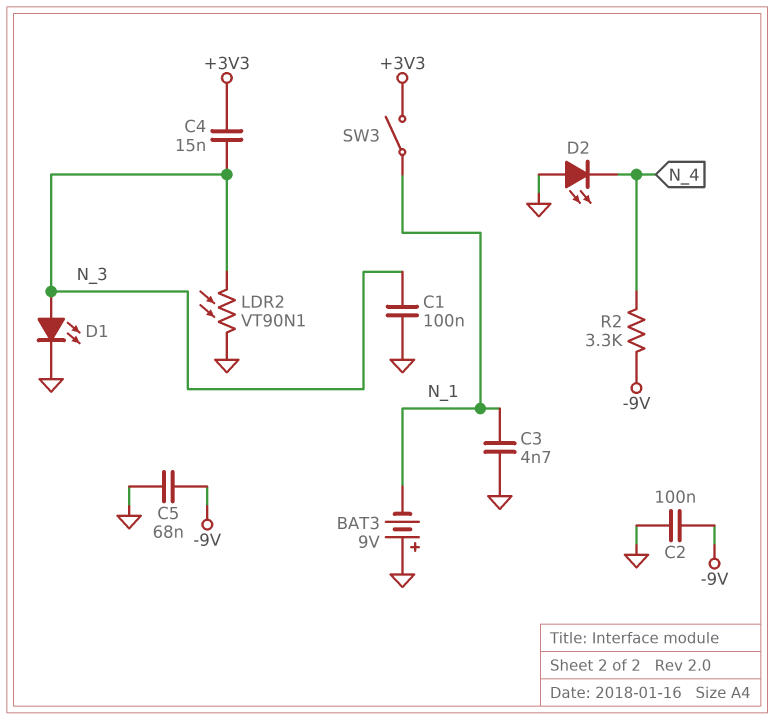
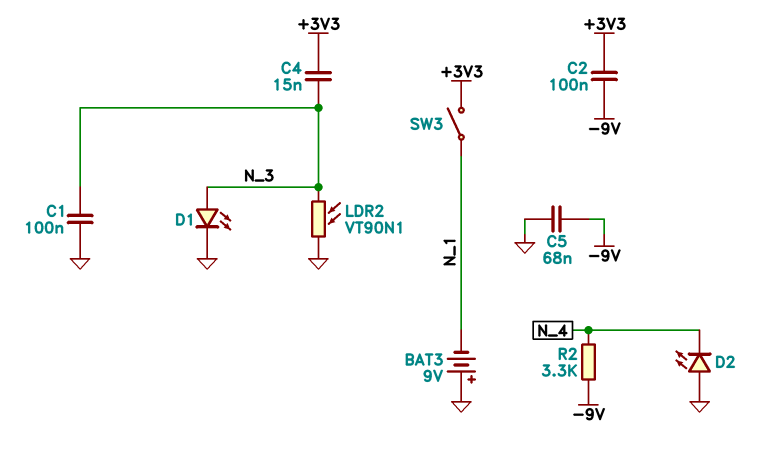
C2: 100nF (-9V, GND) -> 100nF (+3V3, -9V)
C3: 4.7nF (GND, N_1) -> none

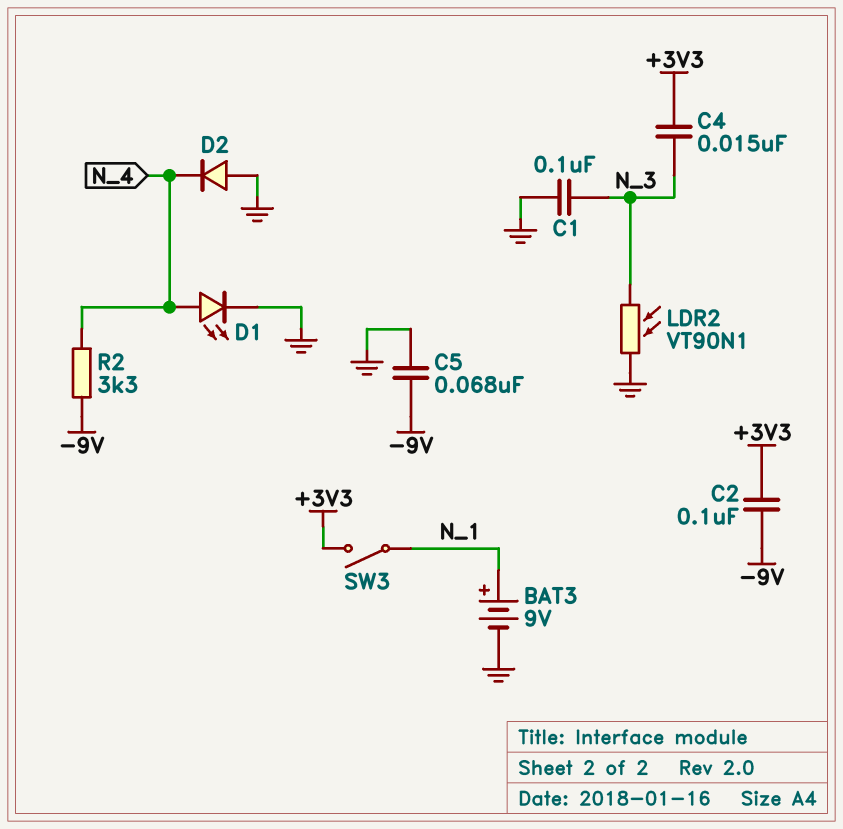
BAT3: 9V (plus GND, minus N_1) -> 9V (plus N_1, minus GND)
D1: LED (A N_3, K GND) -> LED (A N_4, K GND)
D2: LED (A GND, K N_4) -> diode (A GND, K N_4)

